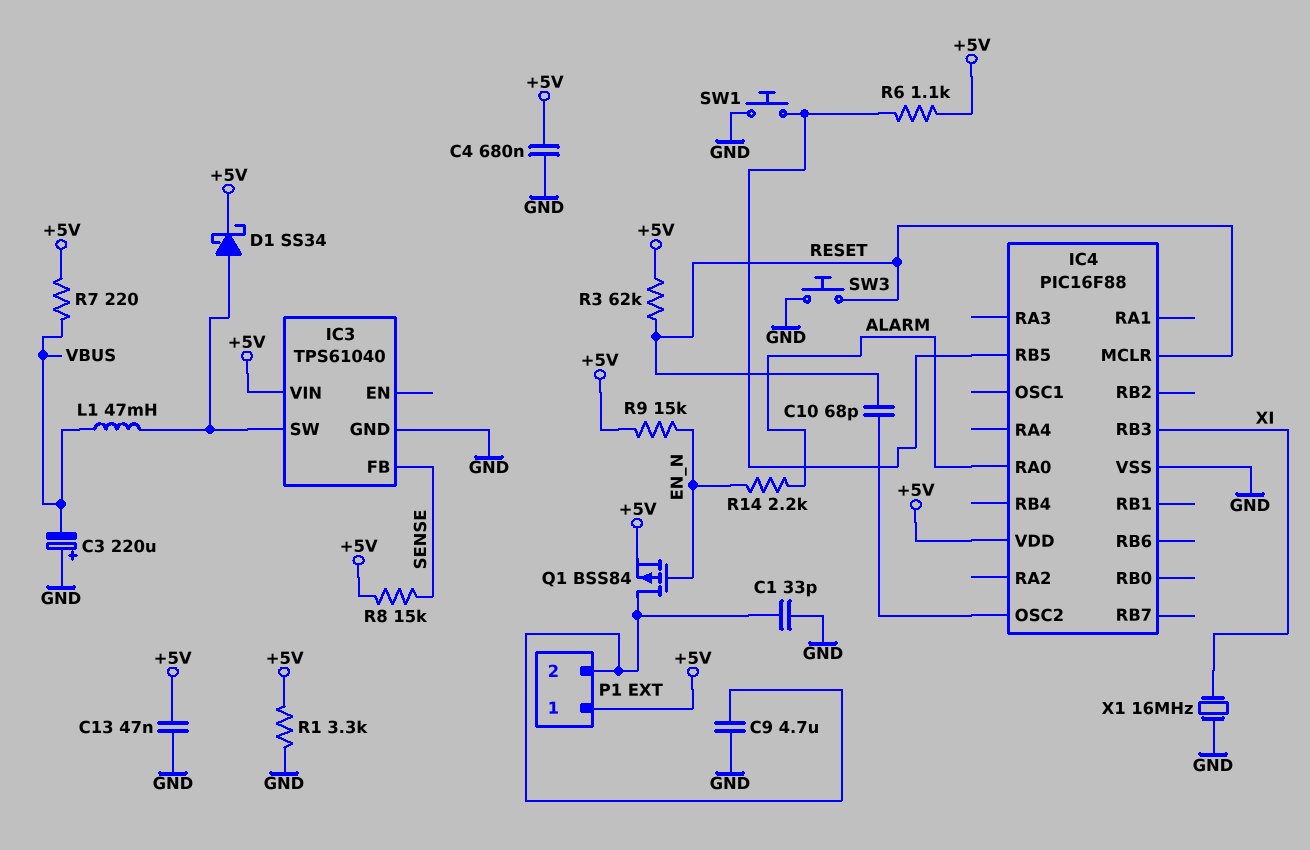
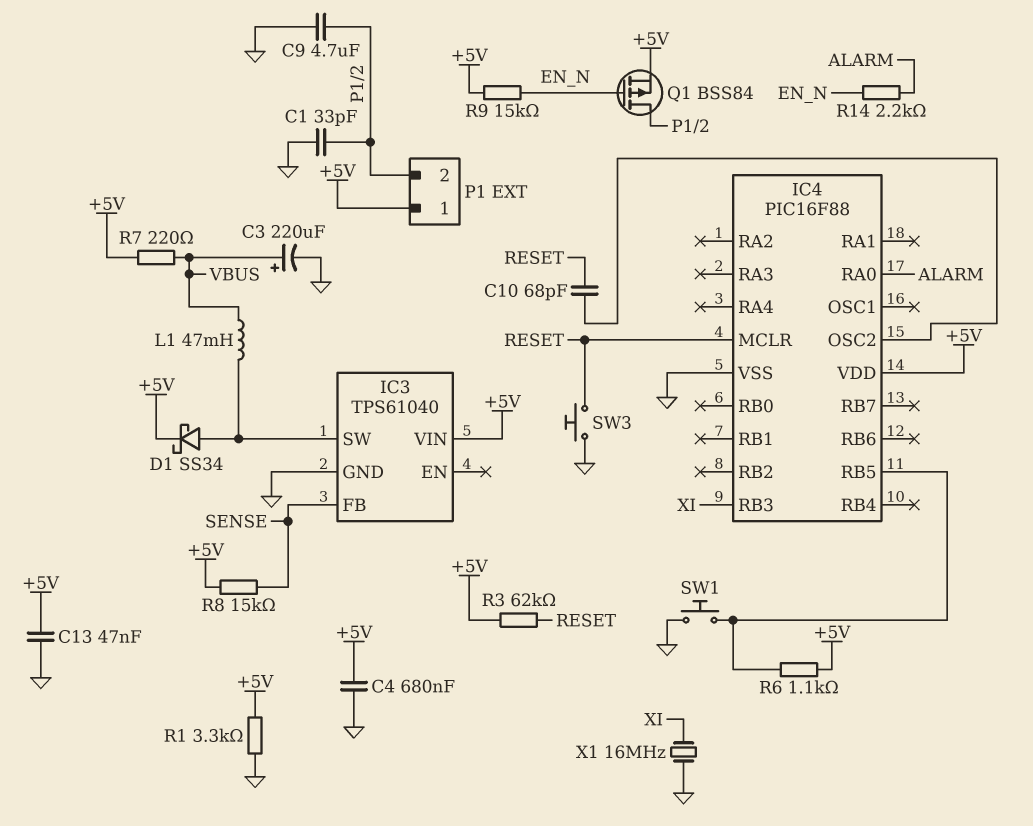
C3: 220uF (plus GND, minus VBUS) -> 220uF (plus VBUS, minus GND)

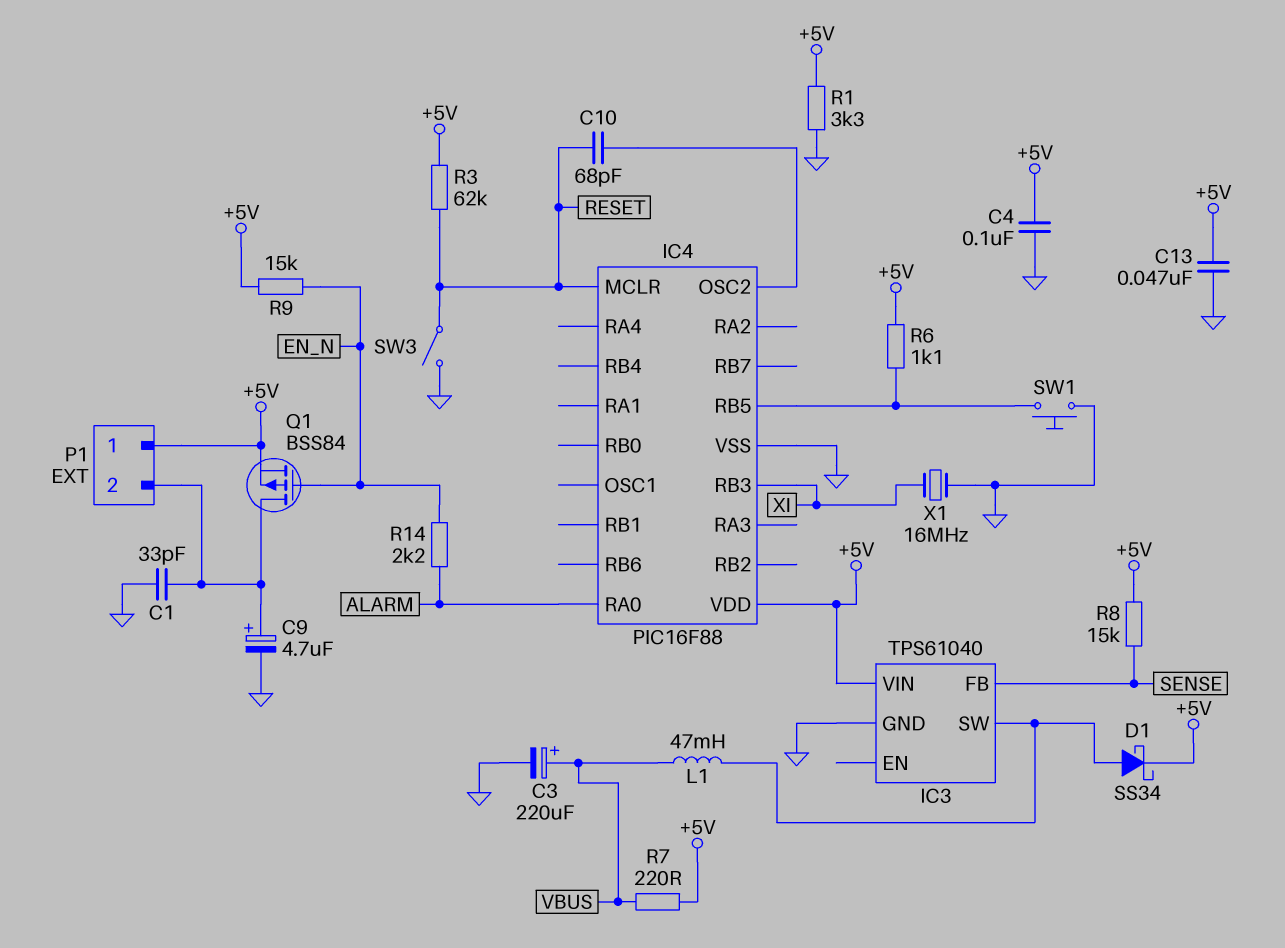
C4: 680nF (+5V, GND) -> 100nF (+5V, GND)
C9: 4.7uF (GND, P1/2) -> 4.7uF (plus P1/2, minus GND)
SW3: button (GND, RESET) -> switch (GND, RESET)

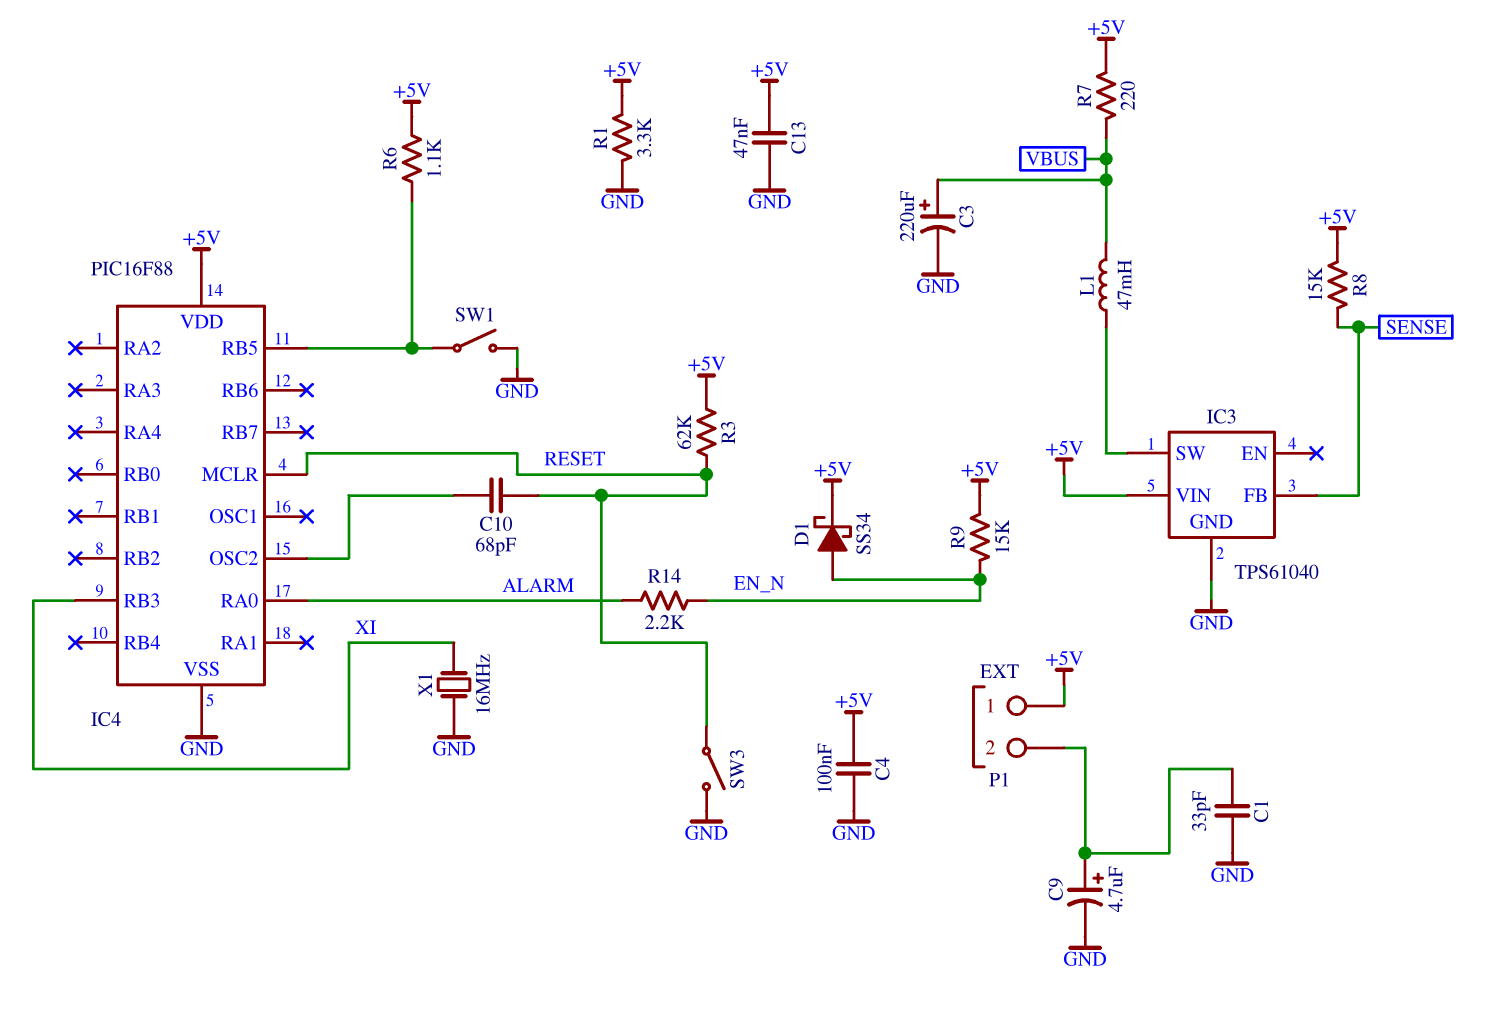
D1: schottky SS34 (A IC3/SW, K +5V) -> schottky SS34 (A EN_N, K +5V)
Q1: PMOS BSS84 (G EN_N, D P1/2, S +5V) -> none
SW1: button (GND, IC4/RB5) -> switch (GND, IC4/RB5)

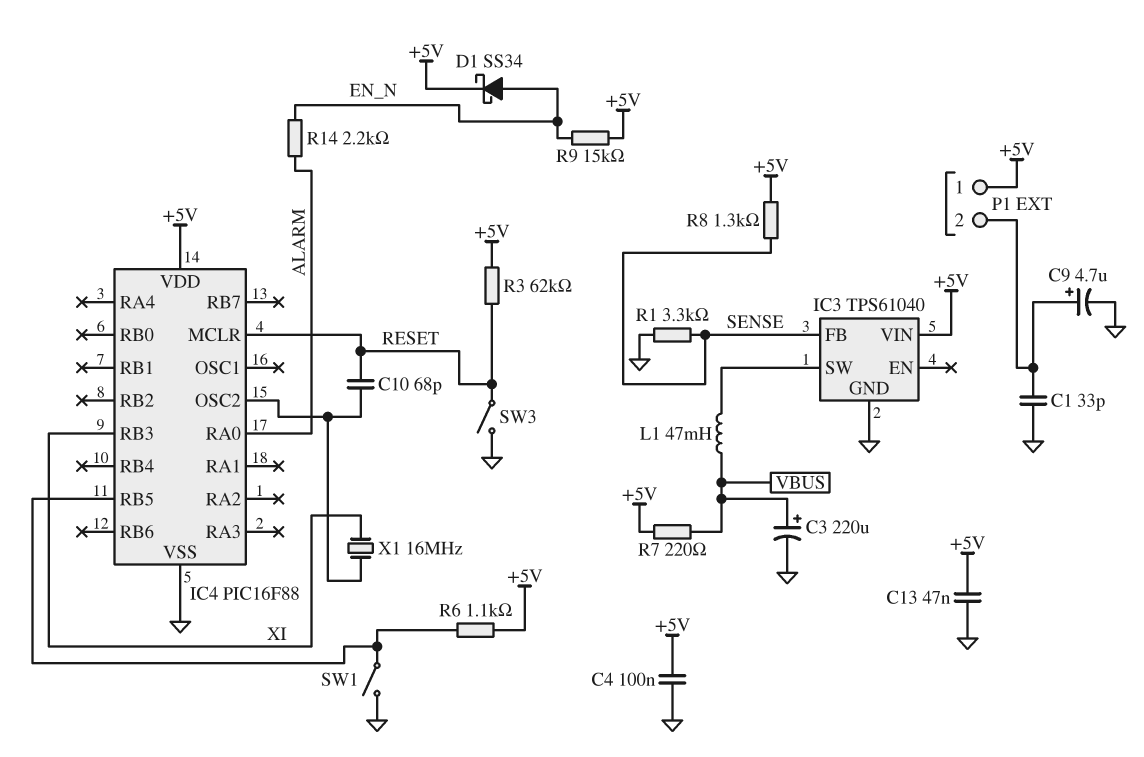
R1: 3.3k (+5V, GND) -> 3.3k (GND, SENSE)
R8: 15k (+5V, SENSE) -> 1.3k (+5V, SENSE)
X1: 16MHz (GND, XI) -> 16MHz (IC4/OSC2, XI)

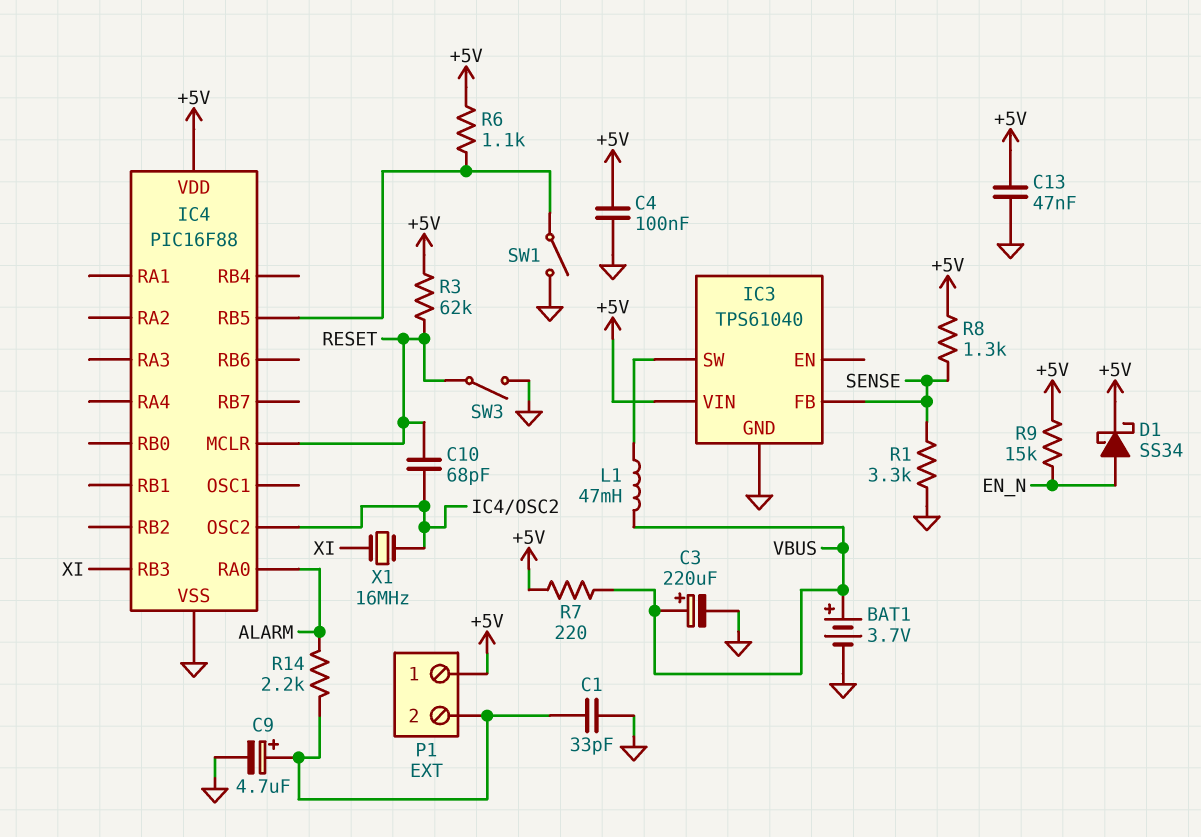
BAT1: none -> 3.7V (plus VBUS, minus GND)
R14: 2.2k (ALARM, EN_N) -> 2.2k (ALARM, P1/2)

